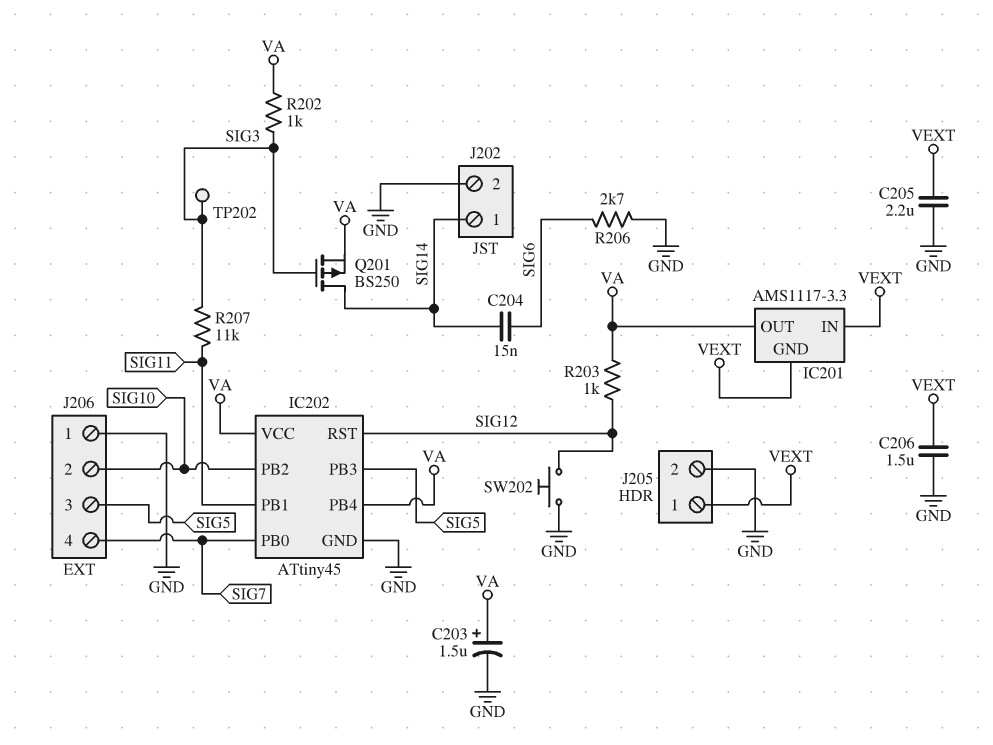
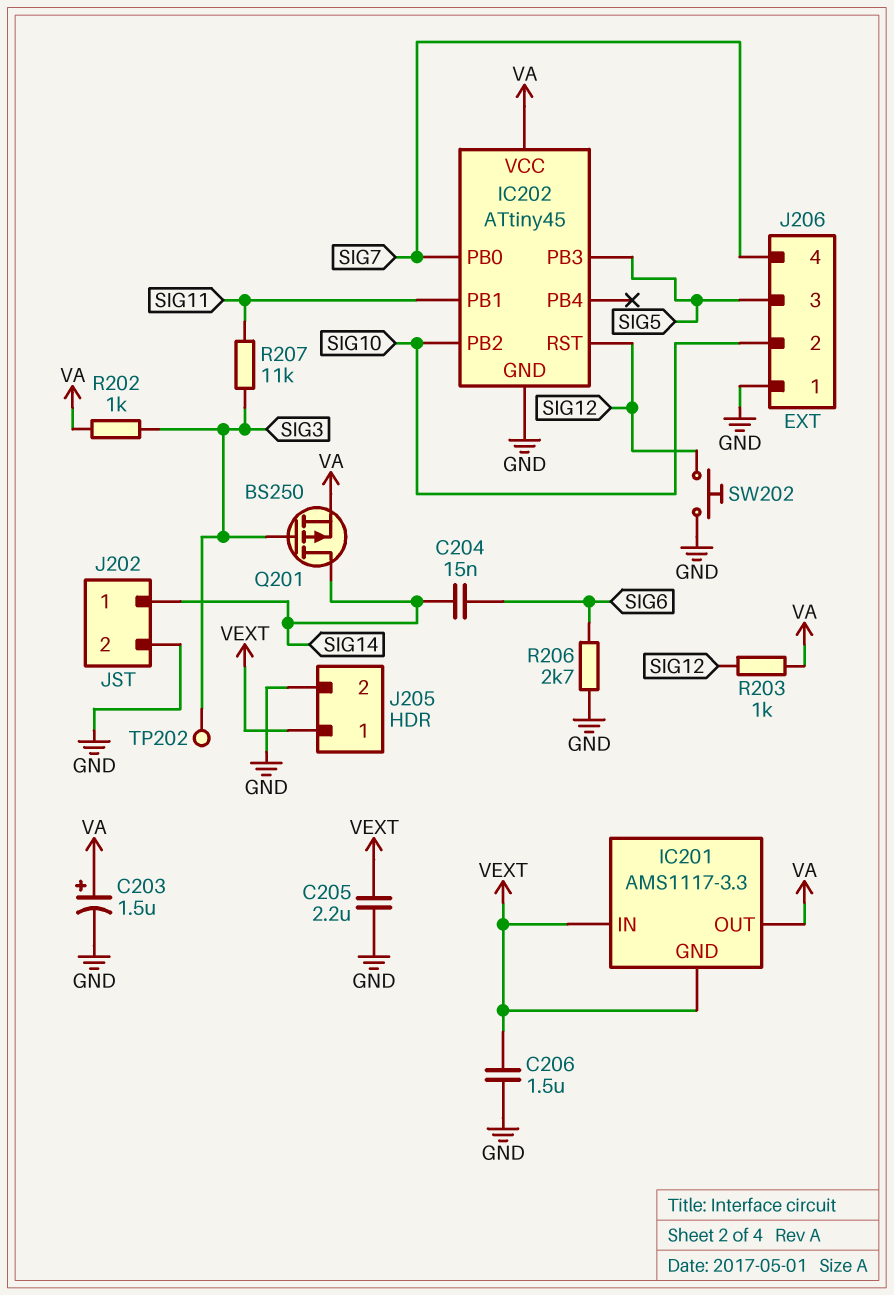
IC202 pin PB4: VA -> none

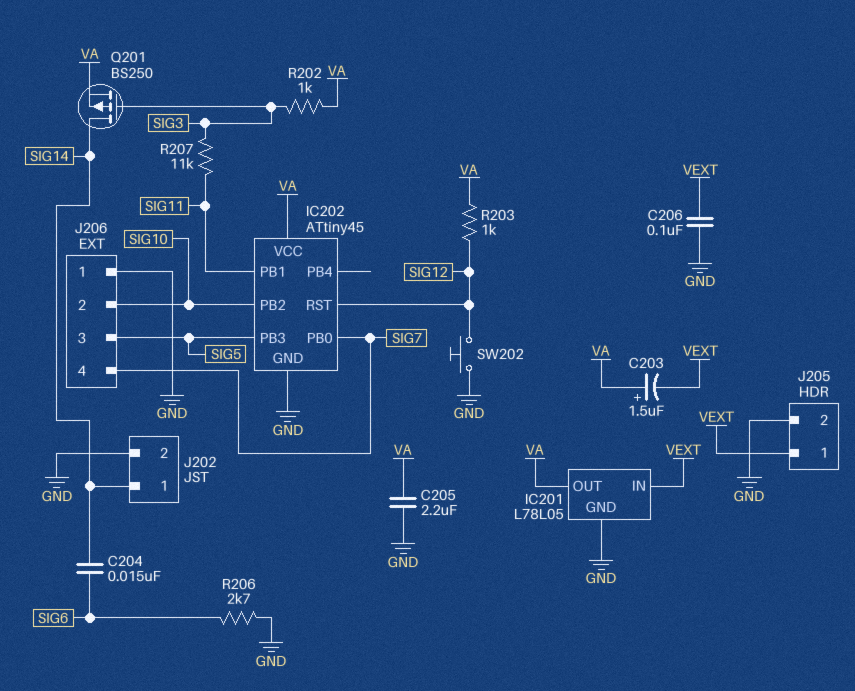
C203: 1.5uF (plus VA, minus GND) -> 1.5uF (plus VA, minus VEXT)
C205: 2.2uF (GND, VEXT) -> 2.2uF (GND, VA)
C206: 1.5uF (GND, VEXT) -> 100nF (GND, VEXT)
IC201: AMS1117-3.3 -> L78L05
IC201 pin GND: VEXT -> GND
TP202: test point (SIG3) -> none

